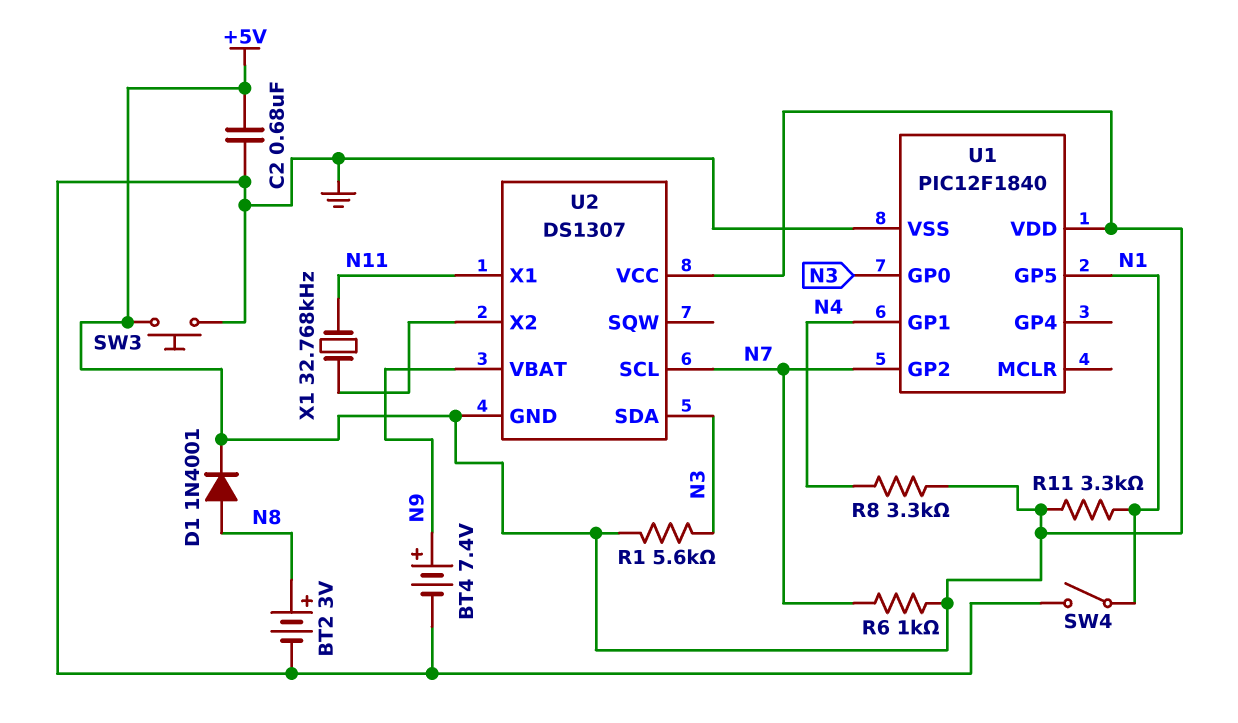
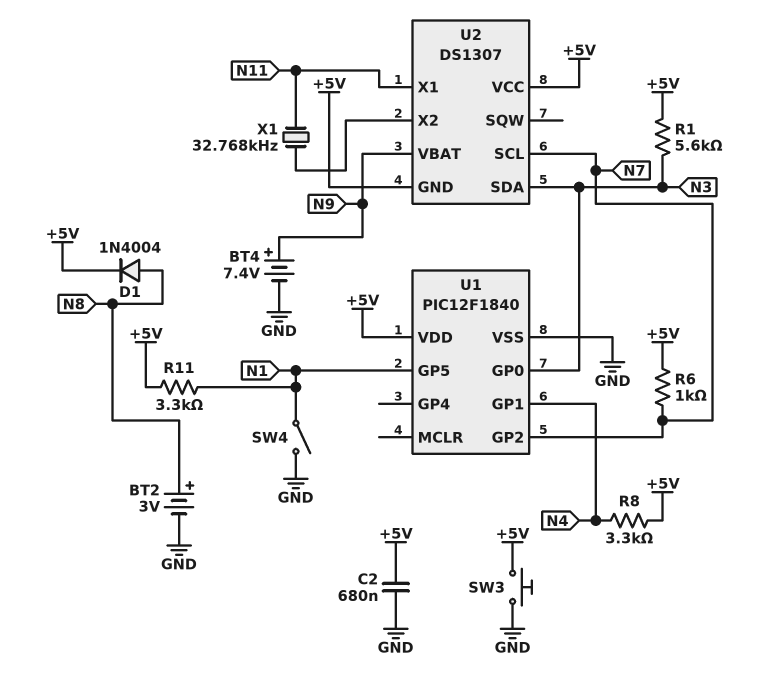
D1: diode 1N4001 (A N8, K +5V) -> diode 1N4004 (A N8, K +5V)

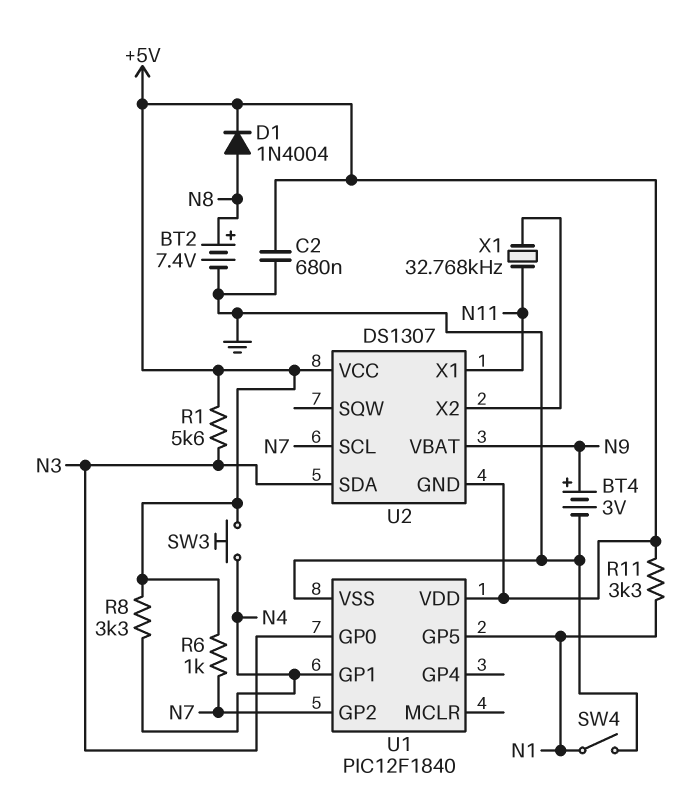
BT2: 3V (plus N8, minus GND) -> 7.4V (plus N8, minus GND)
BT4: 7.4V (plus N9, minus GND) -> 3V (plus N9, minus GND)
SW3: button (+5V, GND) -> button (+5V, N4)

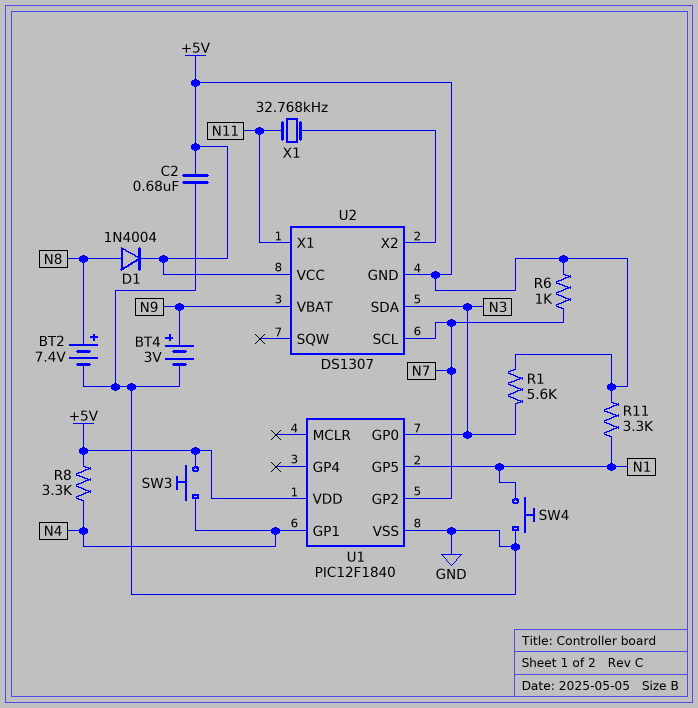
SW4: switch (GND, N1) -> button (GND, N1)

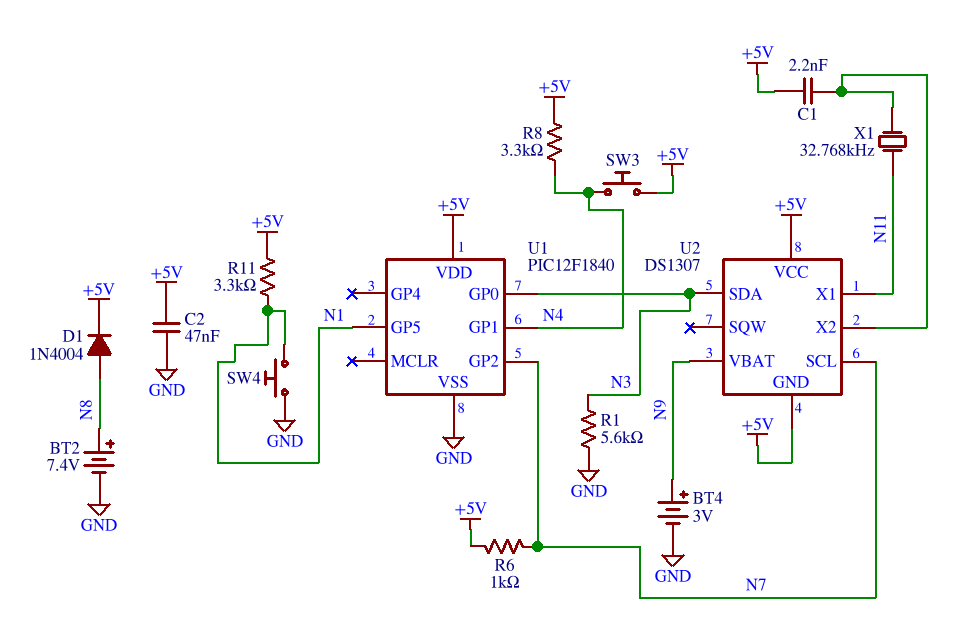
C1: none -> 2.2nF (+5V, U2/X2)
C2: 680nF (+5V, GND) -> 47nF (+5V, GND)
R1: 5.6k (+5V, N3) -> 5.6k (GND, N3)

